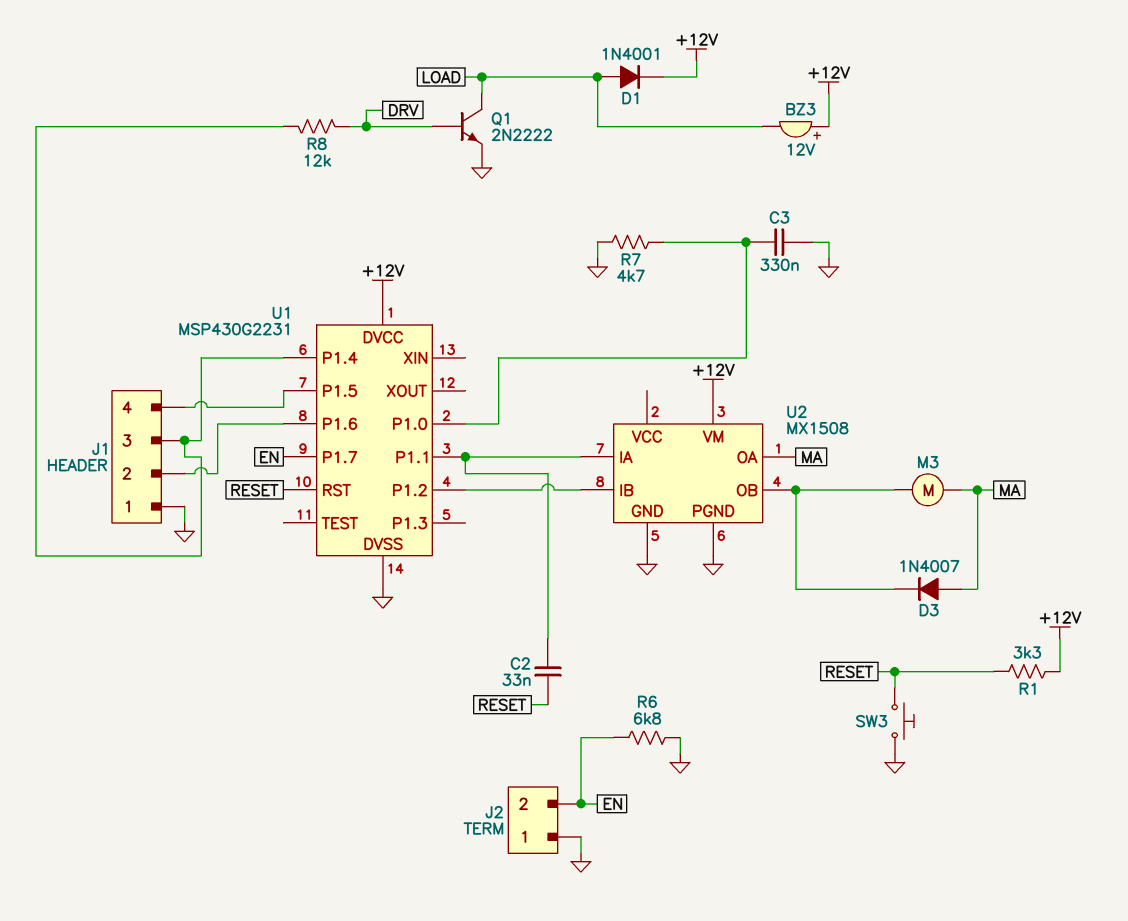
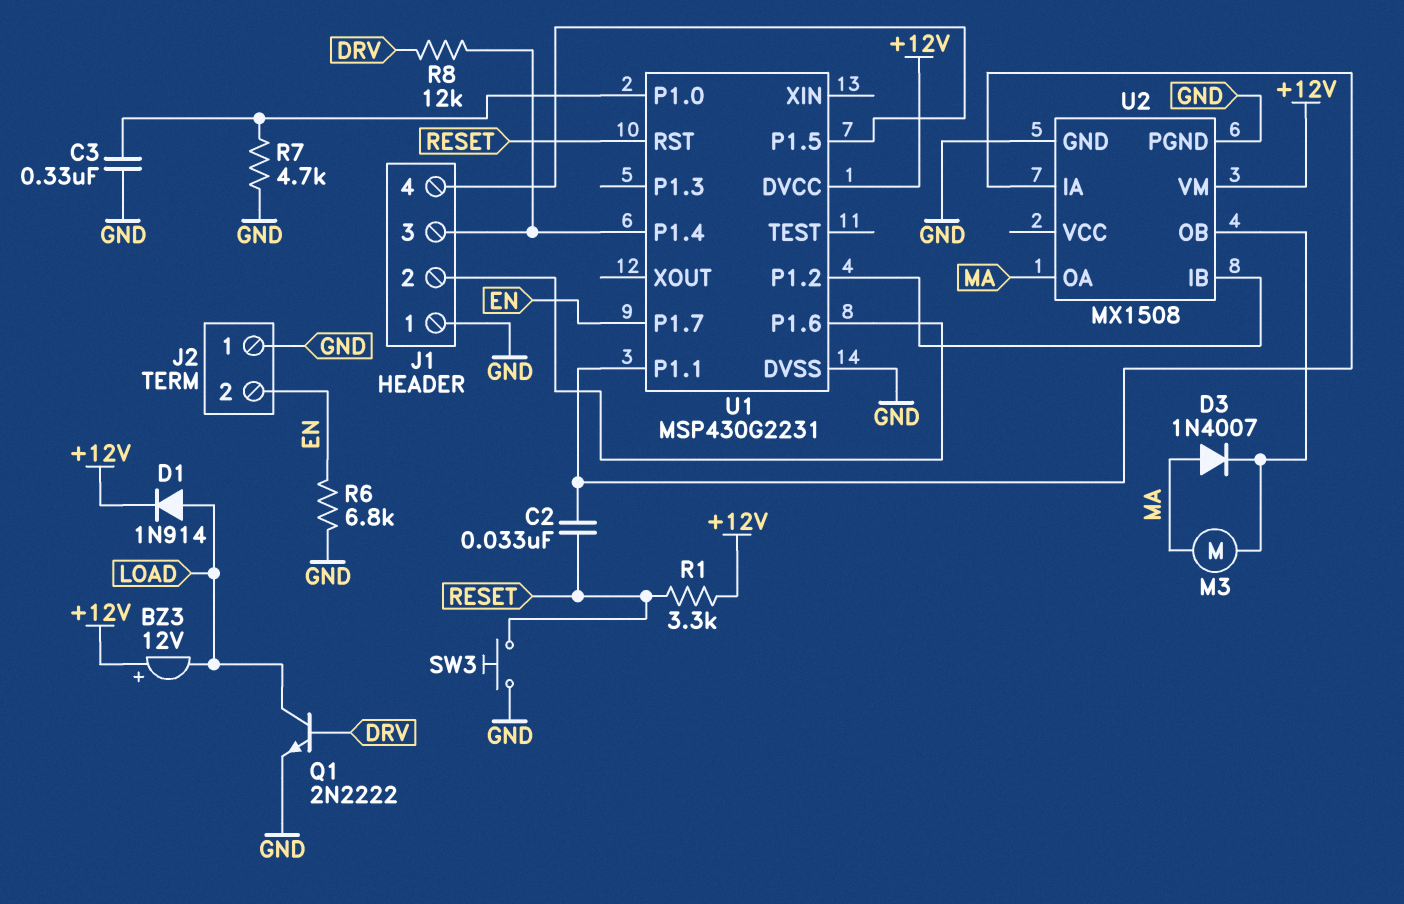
D1: diode 1N4001 (A LOAD, K +12V) -> diode 1N914 (A LOAD, K +12V)

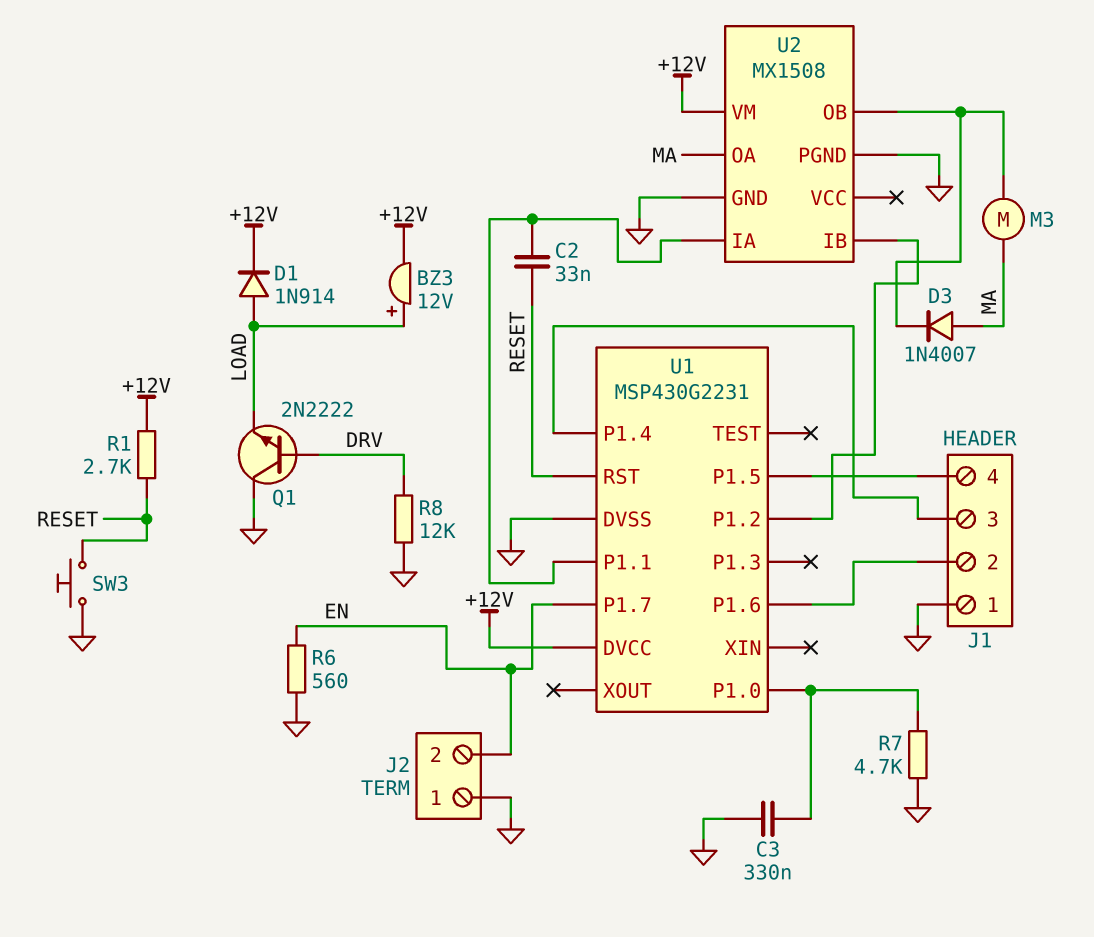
BZ3: buzzer 12V (plus +12V, minus LOAD) -> buzzer 12V (plus LOAD, minus +12V)
Q1: NPN 2N2222 (B DRV, C LOAD, E GND) -> NPN 2N2222 (B DRV, C GND, E LOAD)
R1: 3.3k (+12V, RESET) -> 2.7k (+12V, RESET)
R6: 6.8k (EN, GND) -> 560 (EN, GND)
R8: 12k (DRV, J1/3) -> 12k (DRV, GND)

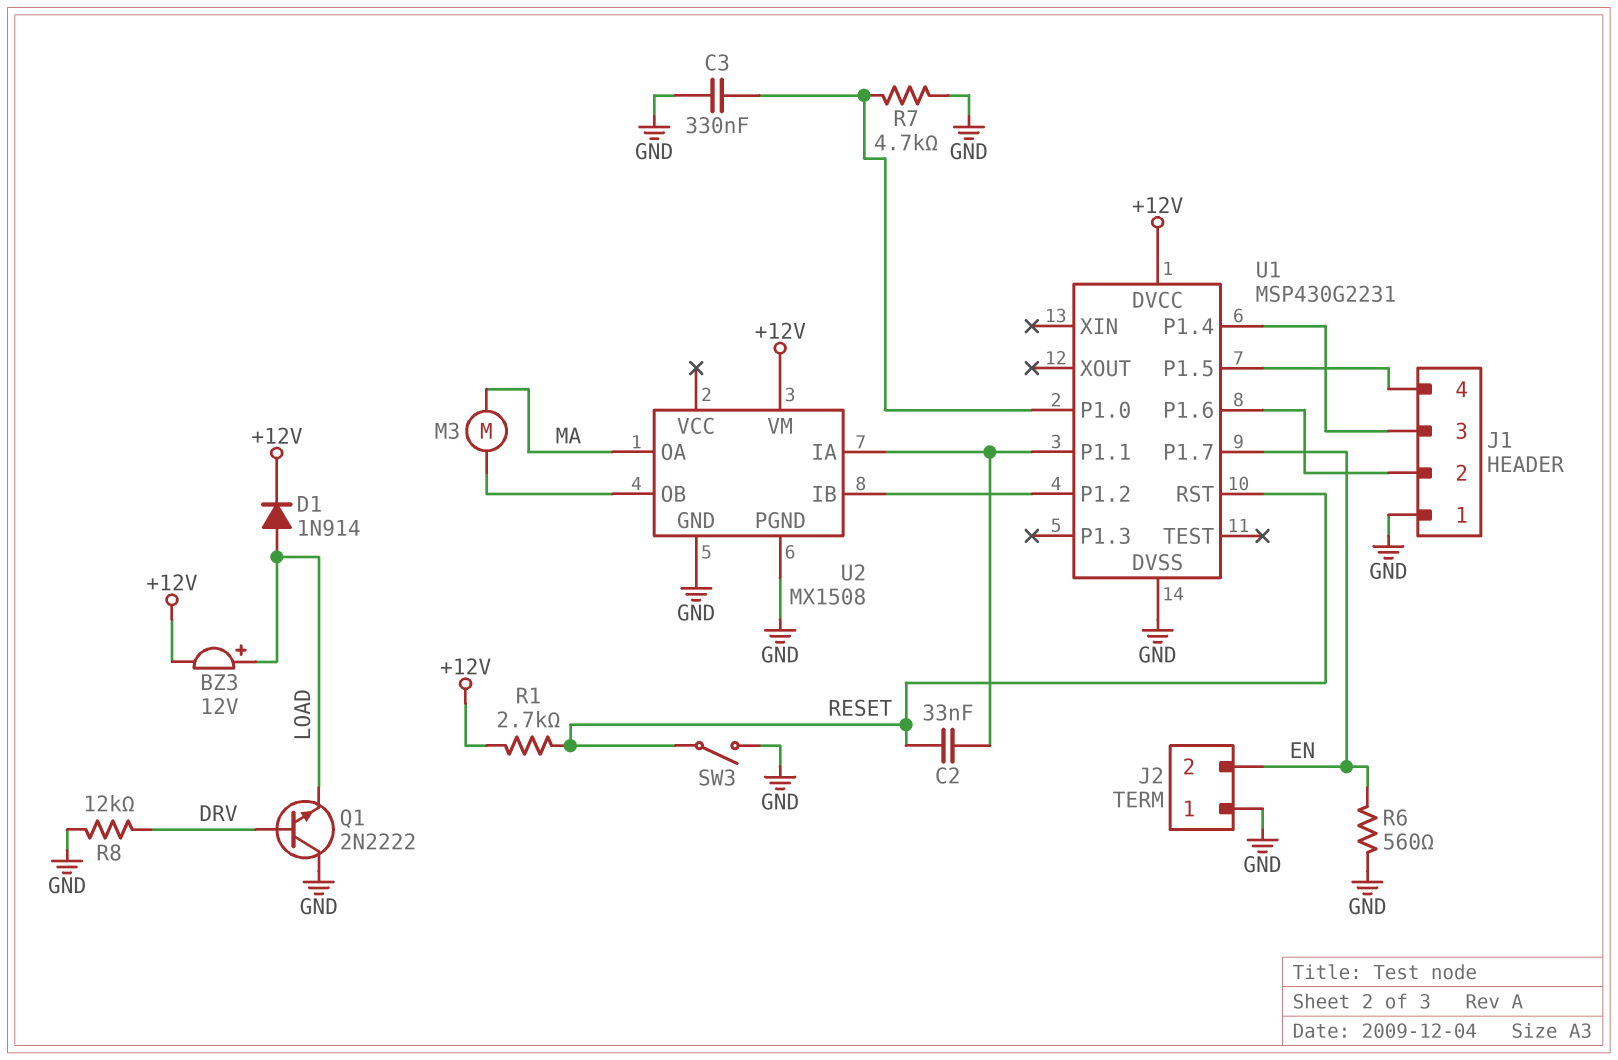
D3: diode 1N4007 (A MA, K U2/OB) -> none
SW3: button (GND, RESET) -> switch (GND, RESET)

